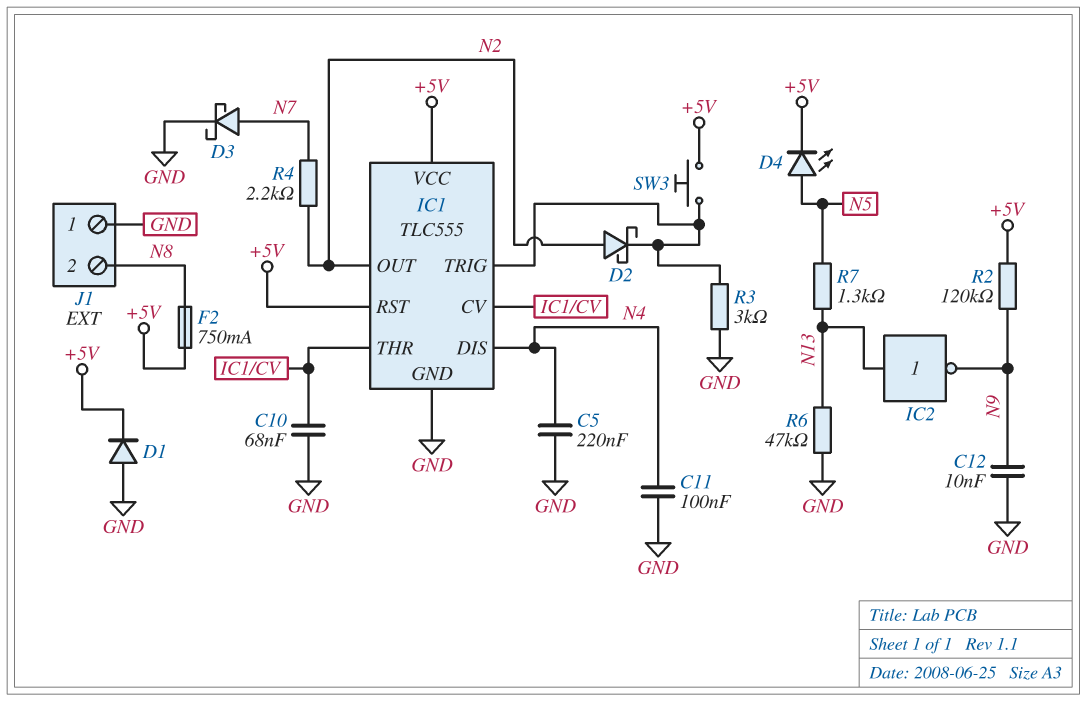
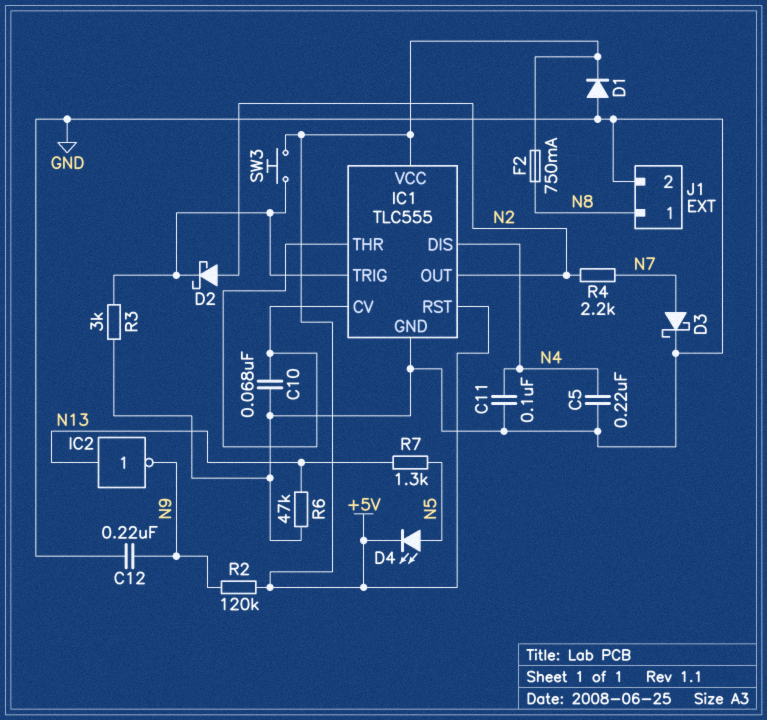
C12: 10nF (GND, N9) -> 220nF (GND, N9)
J1 pin 1: GND -> N8
J1 pin 2: N8 -> GND

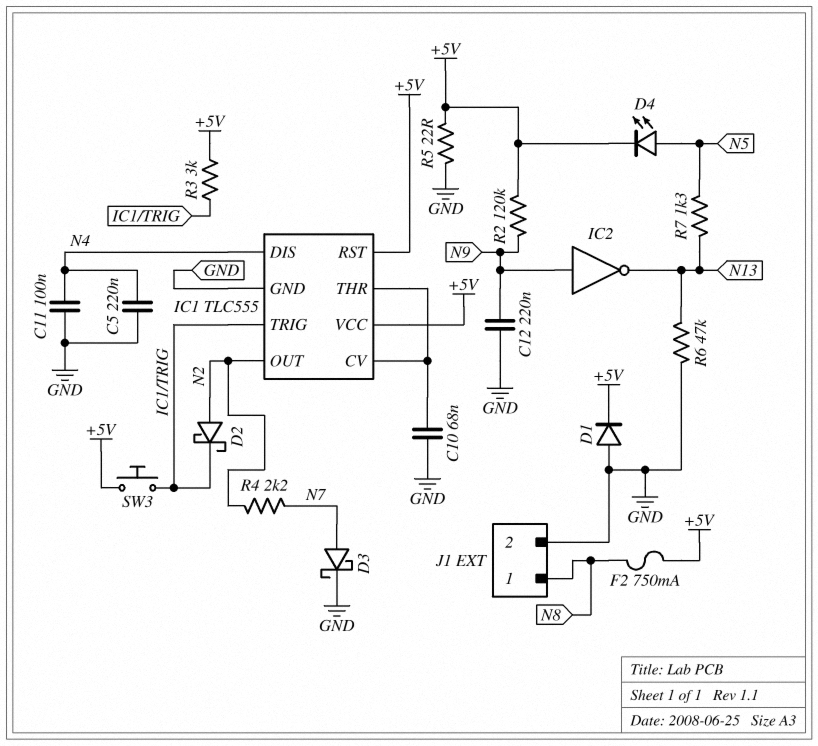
IC2: NOT (in N13, out N9) -> NOT (in N9, out N13)
R3: 3k (GND, IC1/TRIG) -> 3k (+5V, IC1/TRIG)
R5: none -> 22 (+5V, GND)

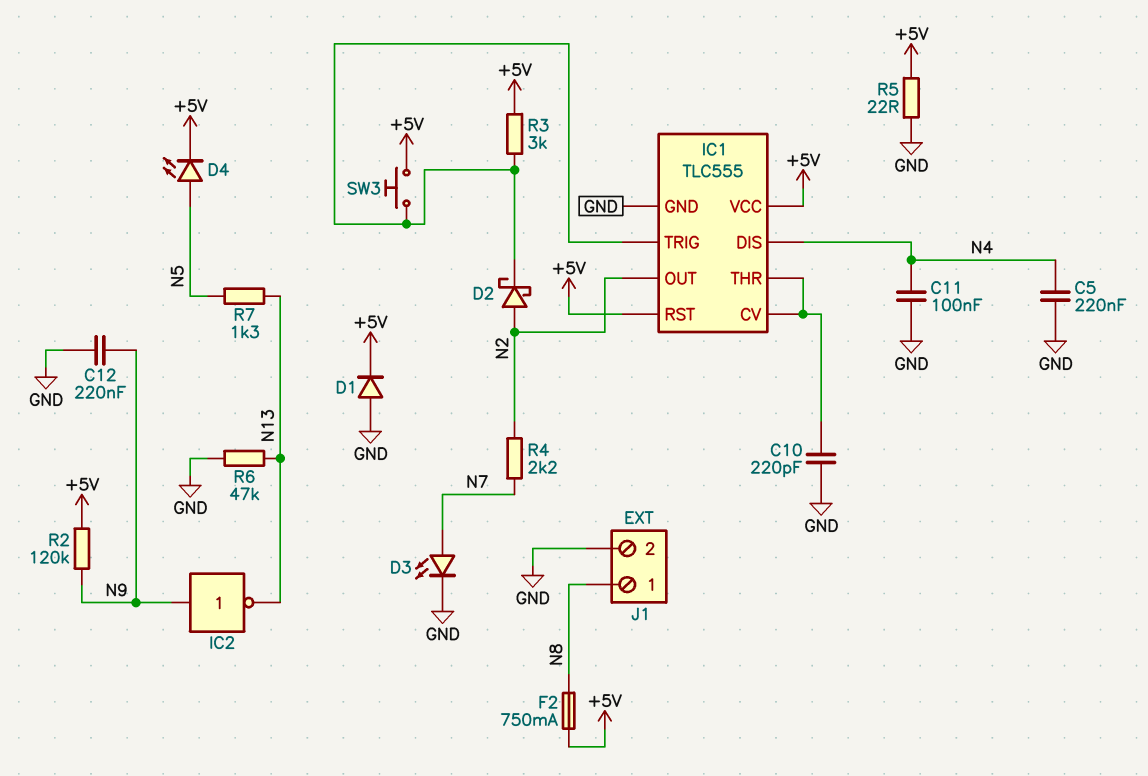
C10: 68nF (GND, IC1/CV) -> 220pF (GND, IC1/CV)
D3: schottky (A N7, K GND) -> LED (A N7, K GND)

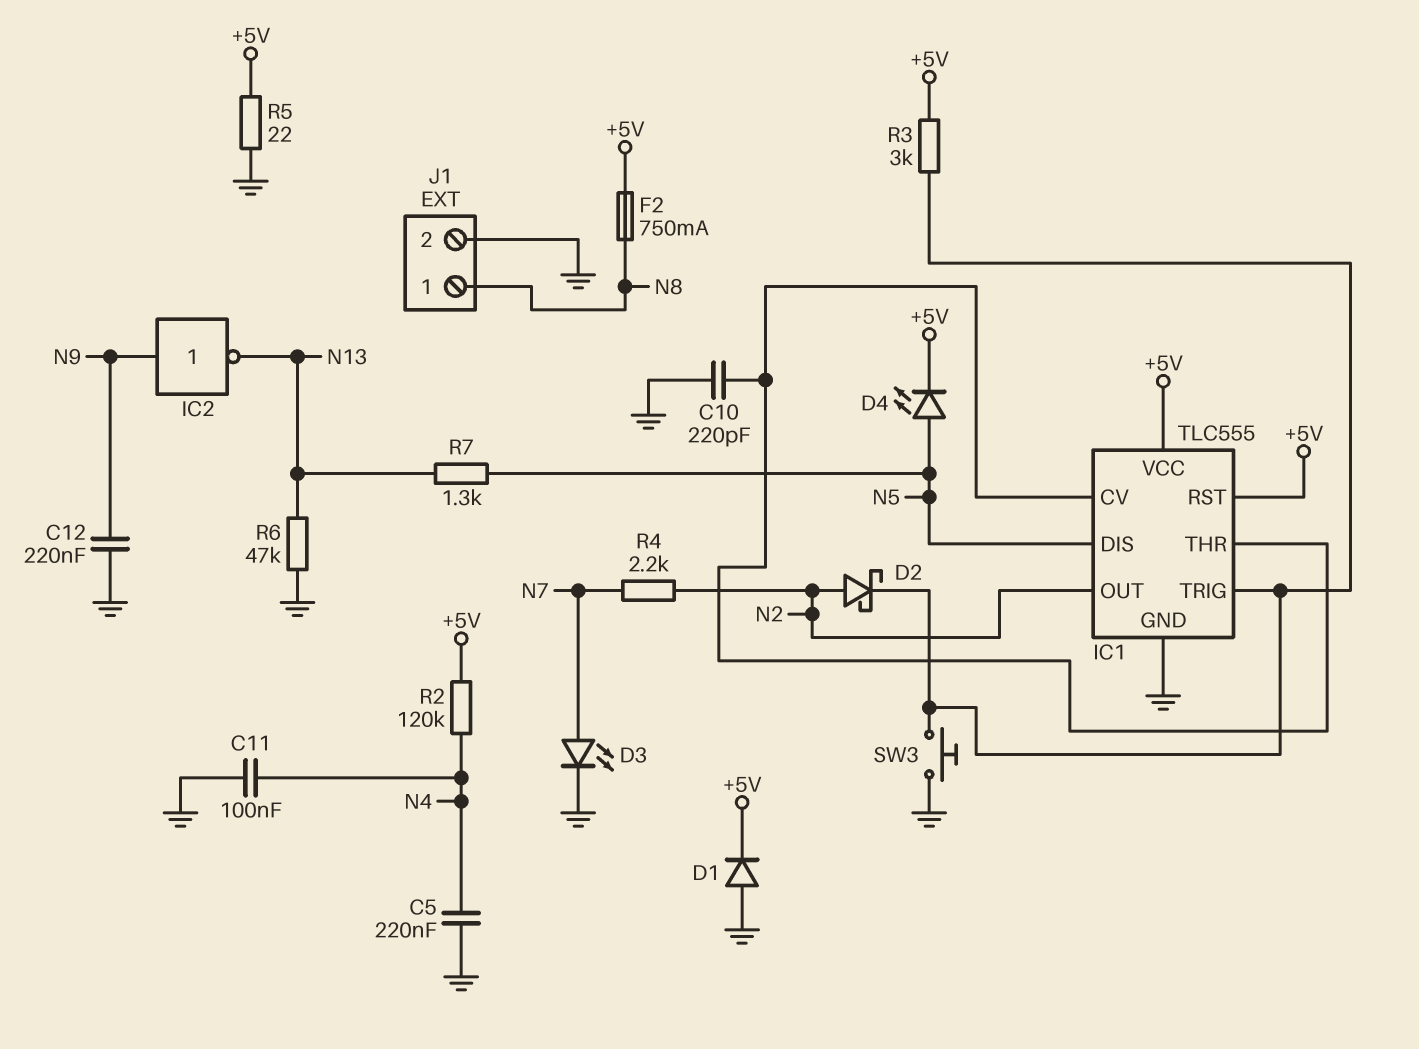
IC1 pin DIS: N4 -> N5
R2: 120k (+5V, N9) -> 120k (+5V, N4)
SW3: button (+5V, IC1/TRIG) -> button (GND, IC1/TRIG)

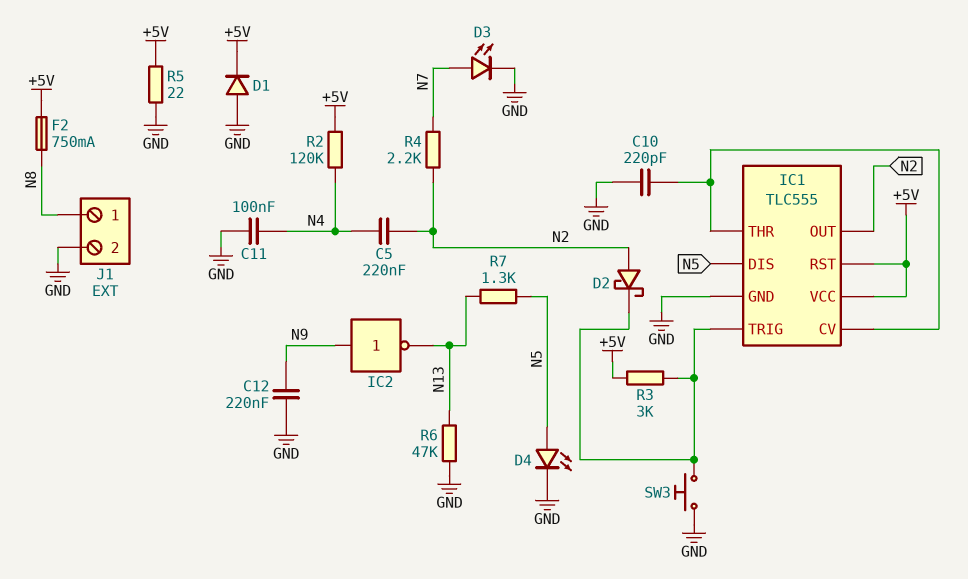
C5: 220nF (GND, N4) -> 220nF (N2, N4)
D4: LED (A N5, K +5V) -> LED (A N5, K GND)

